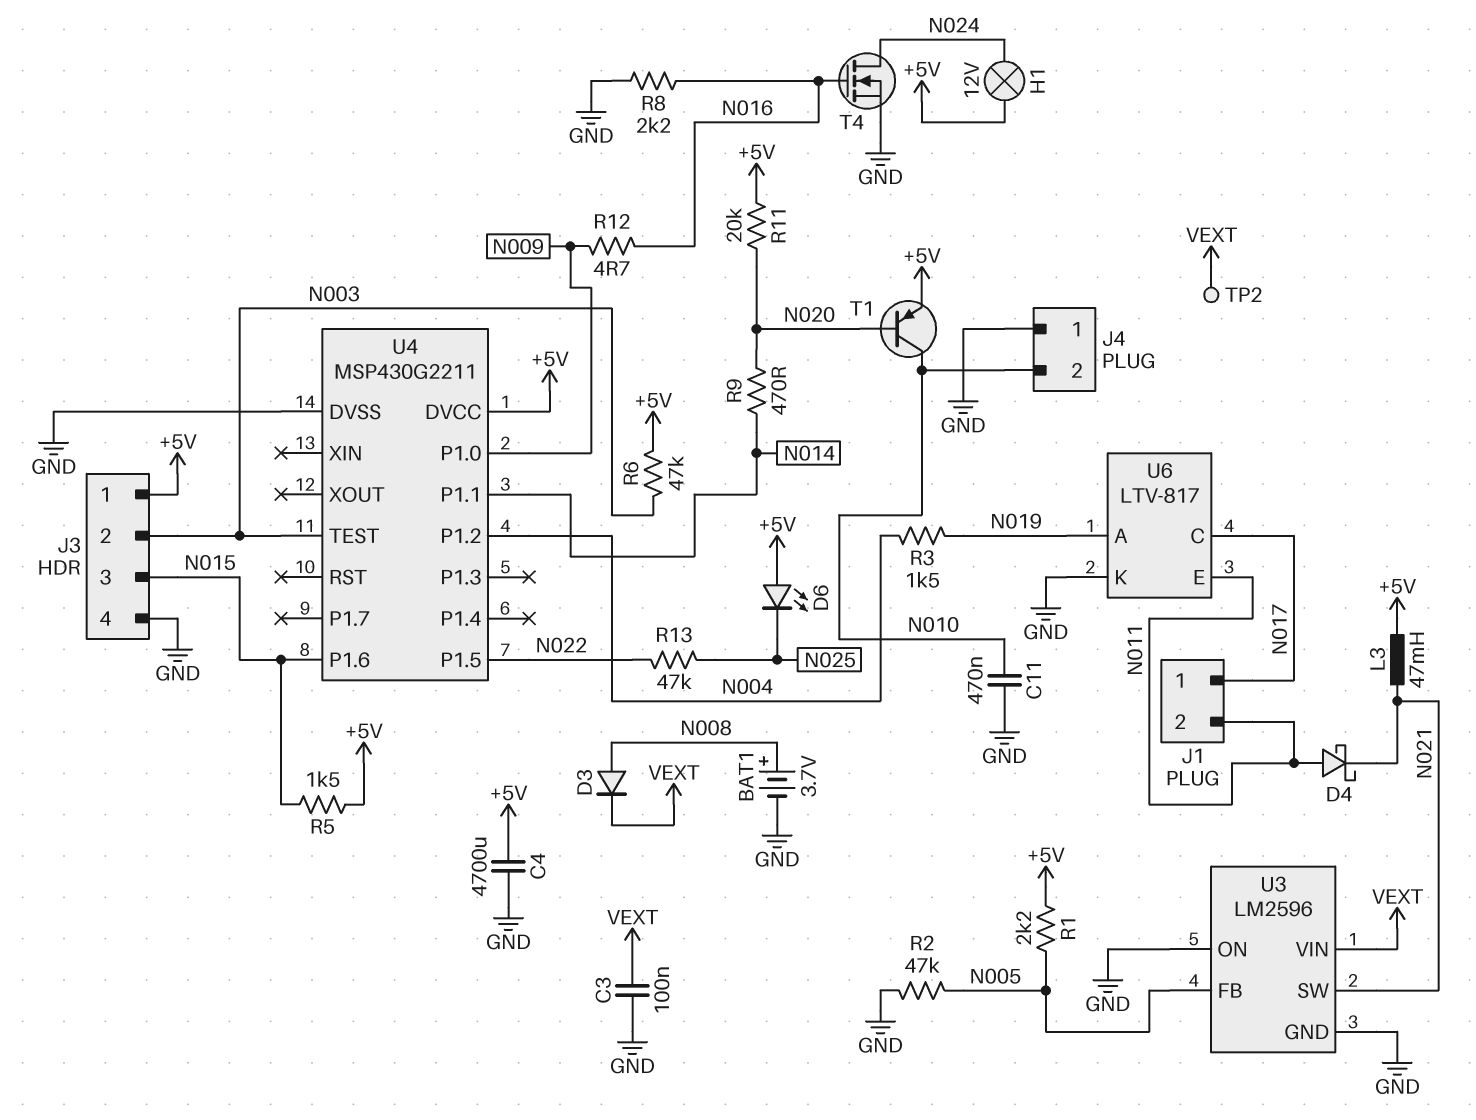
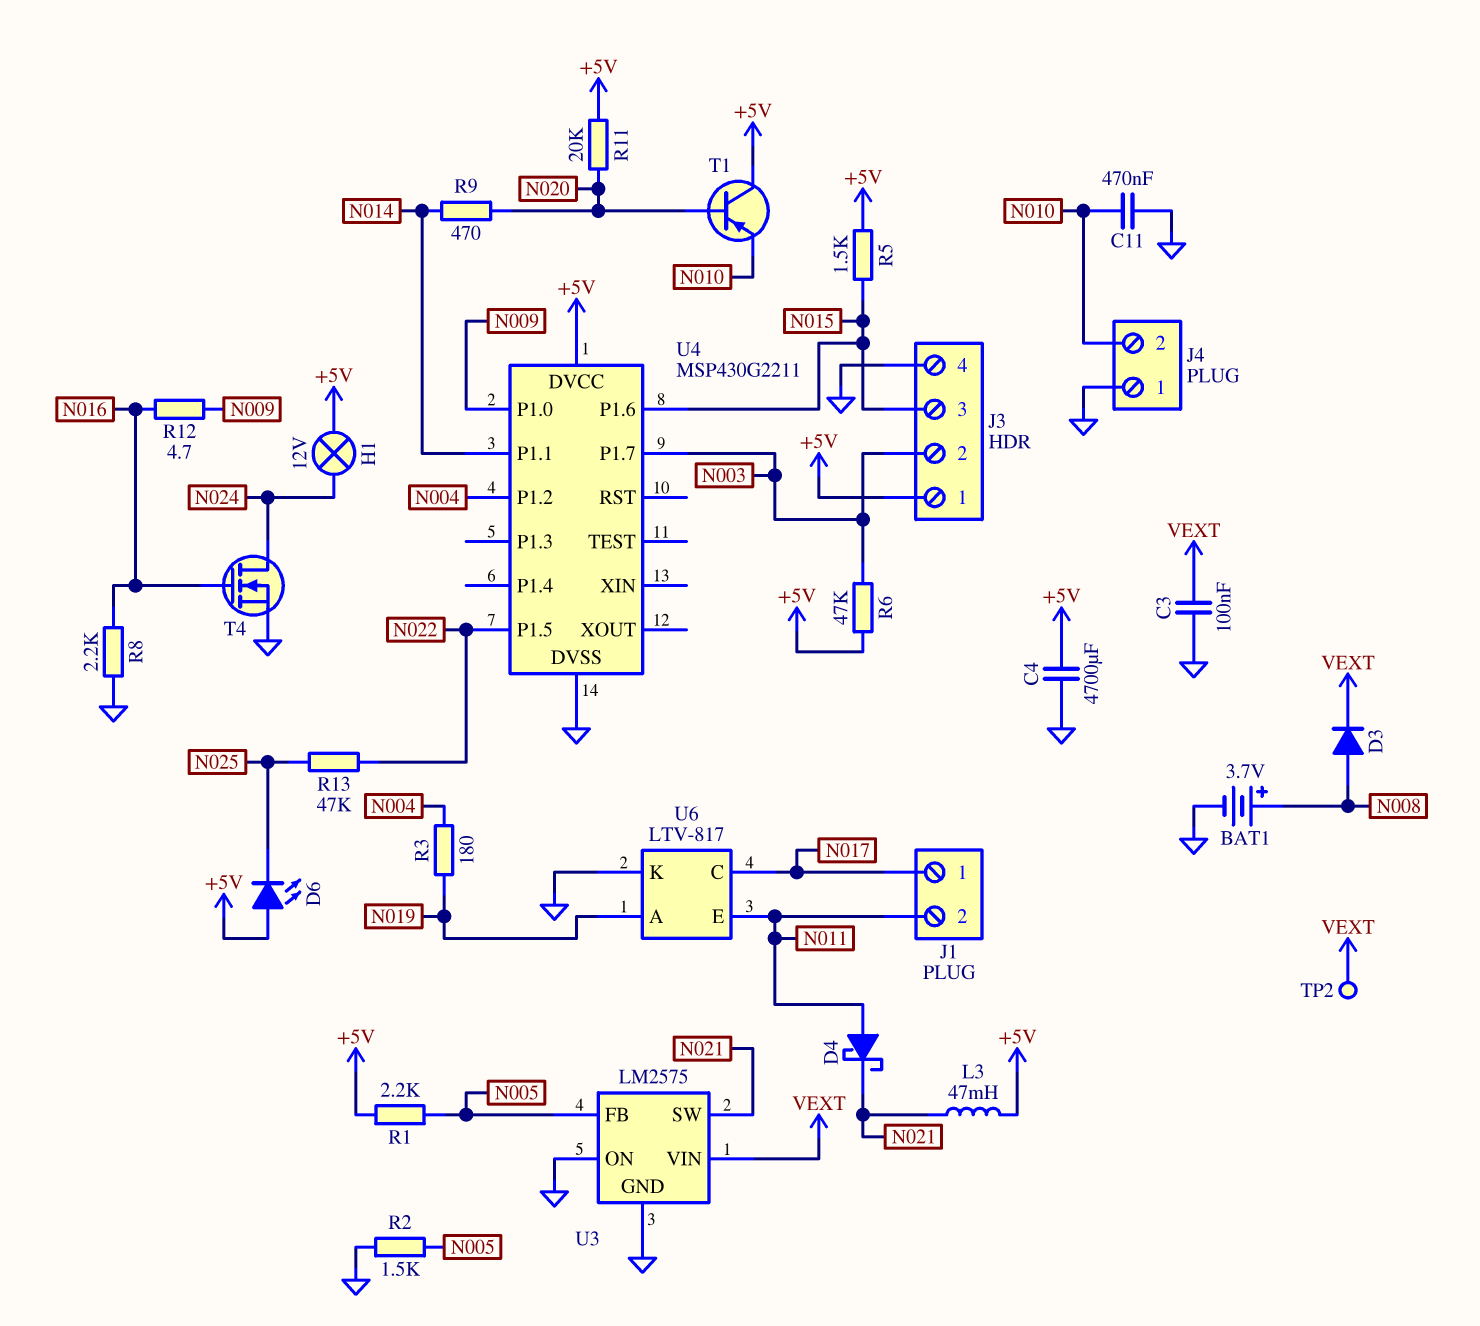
R2: 47k (GND, N005) -> 1.5k (GND, N005)
R3: 1.5k (N004, N019) -> 180 (N004, N019)
T1: PNP (B N020, C N010, E +5V) -> PNP (B N020, C +5V, E N010)
U3: LM2596 -> LM2575
U4 pin P1.7: none -> N003
U4 pin TEST: N003 -> none

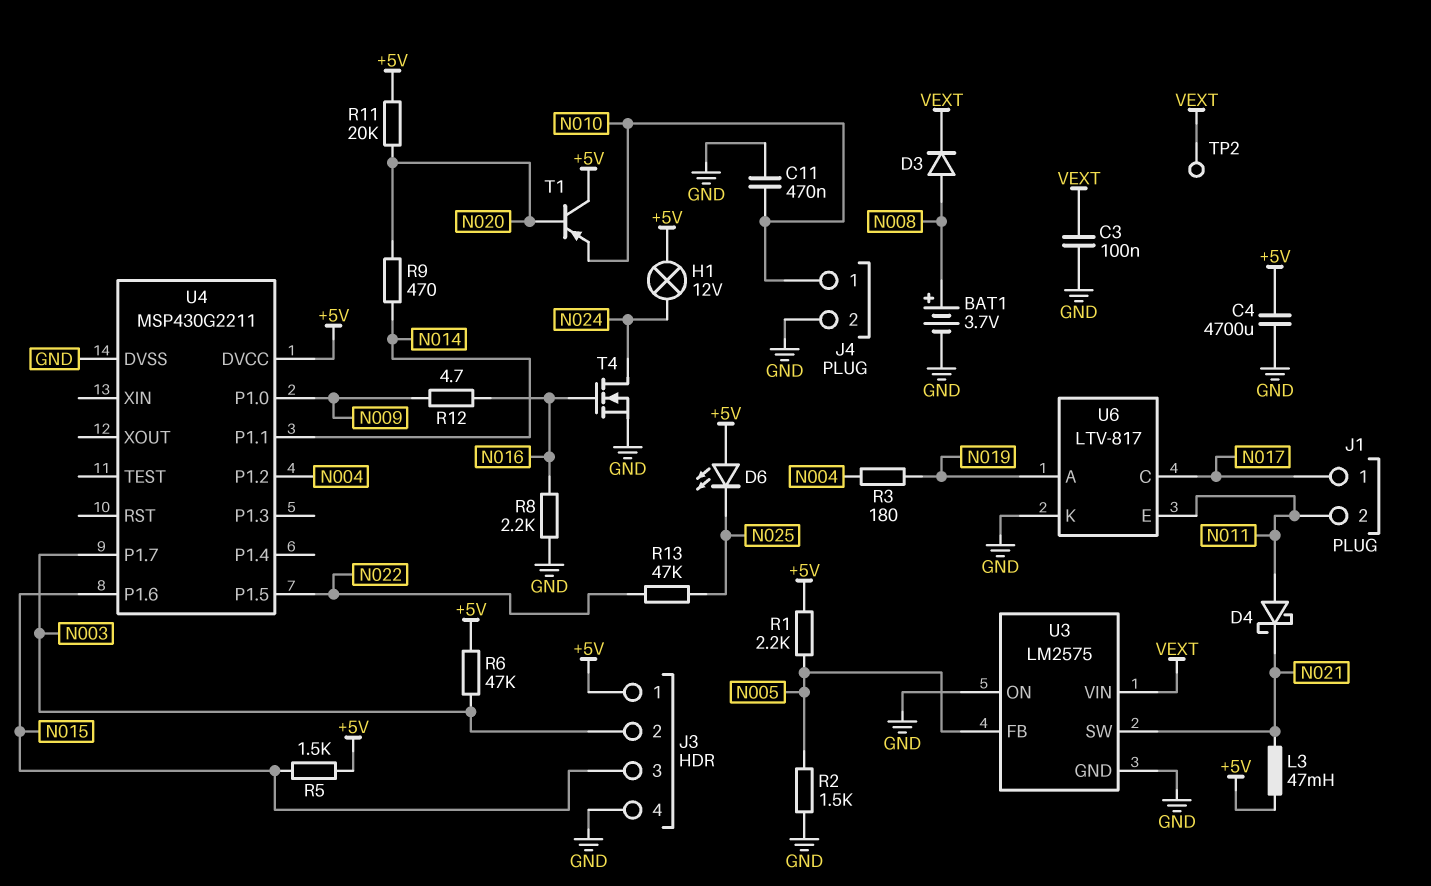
J4 pin 1: GND -> N010
J4 pin 2: N010 -> GND

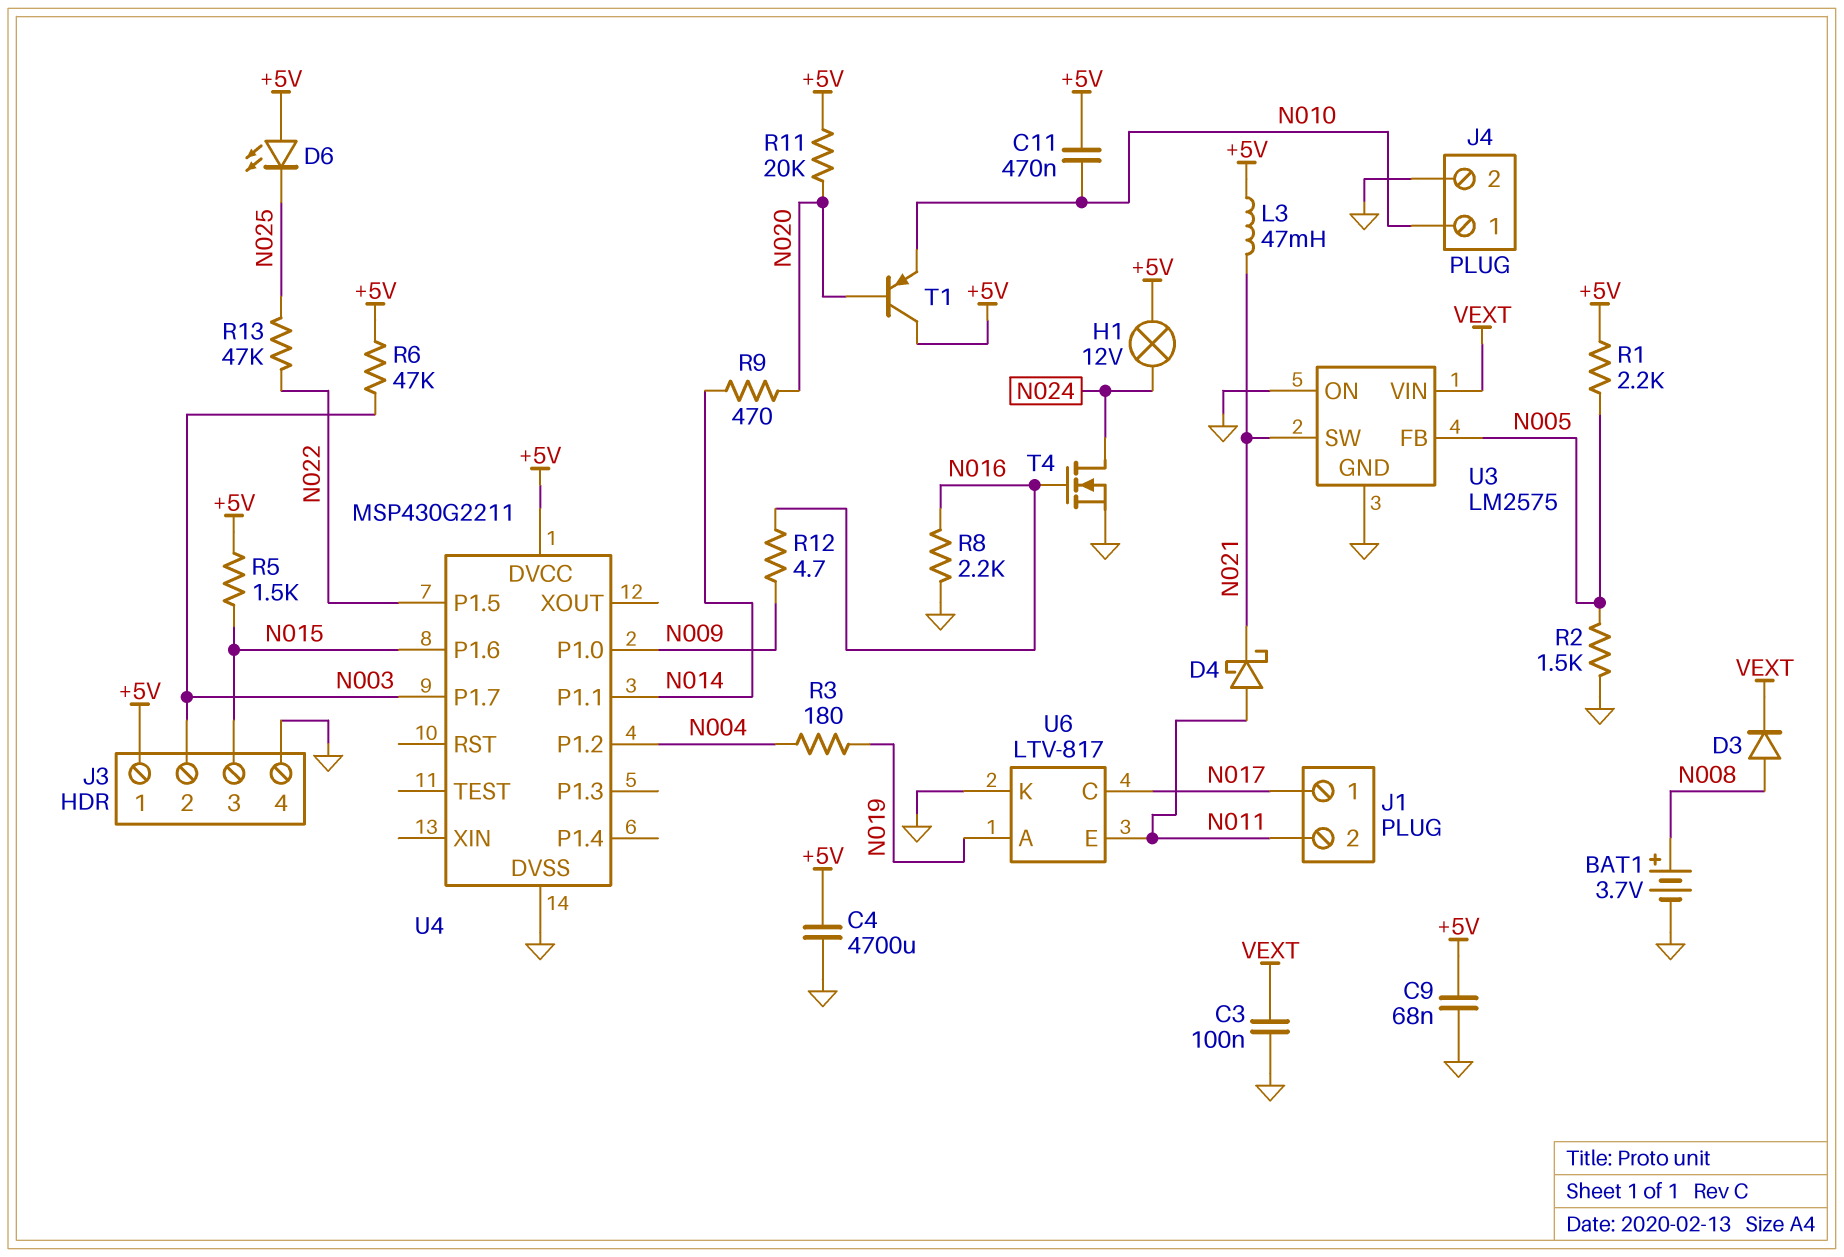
C9: none -> 68nF (+5V, GND)
C11: 470nF (GND, N010) -> 470nF (+5V, N010)
TP2: test point (VEXT) -> none

